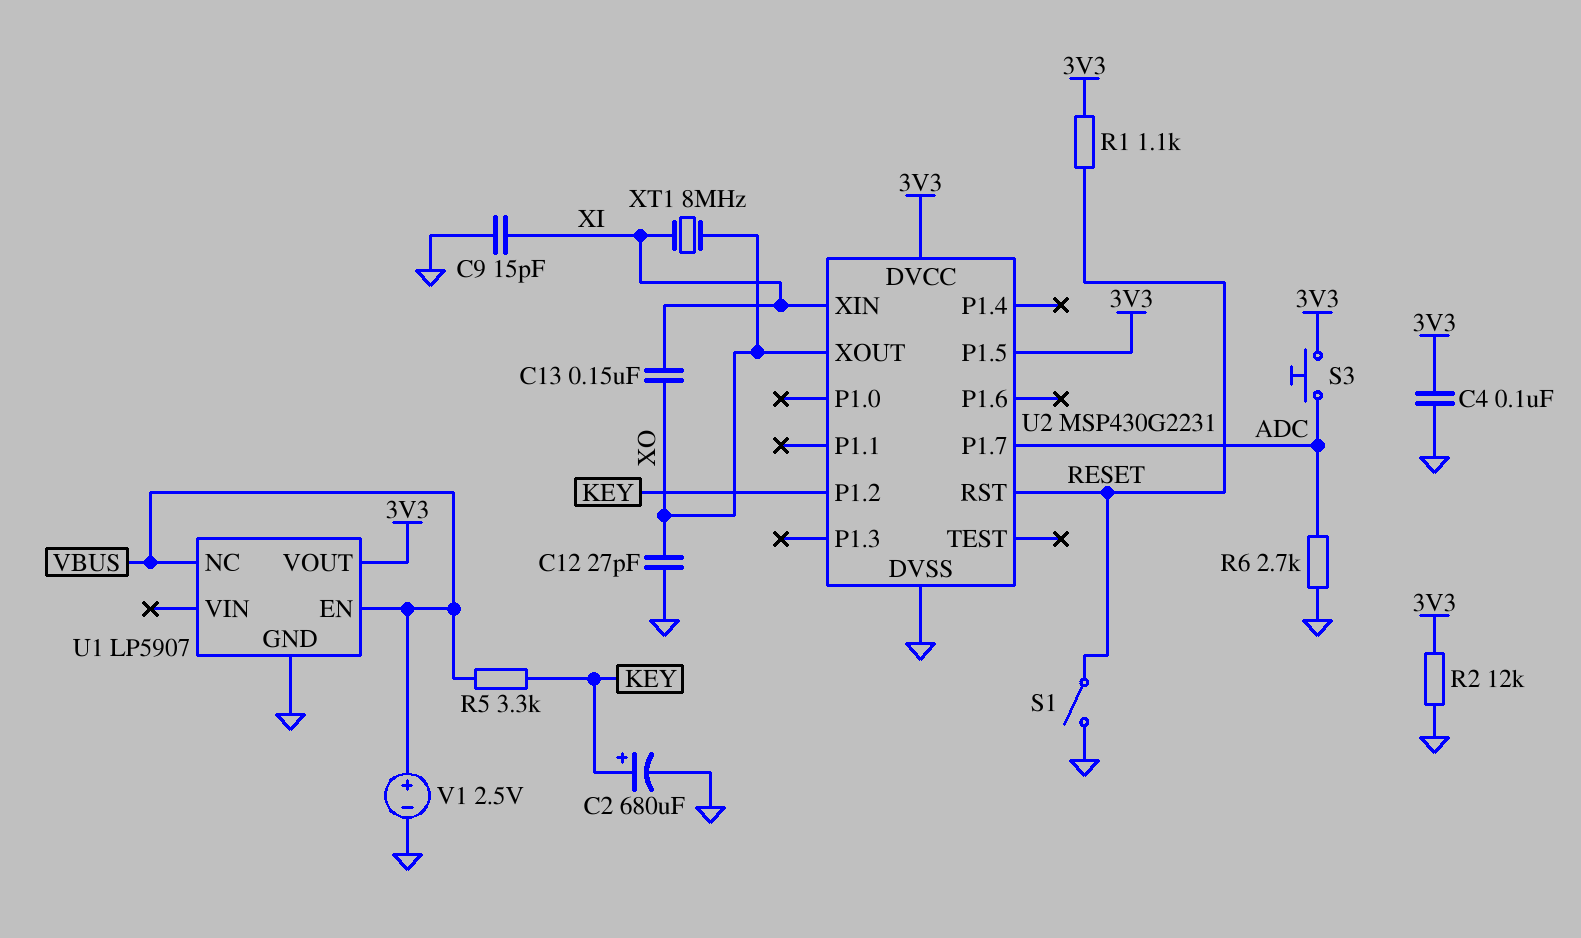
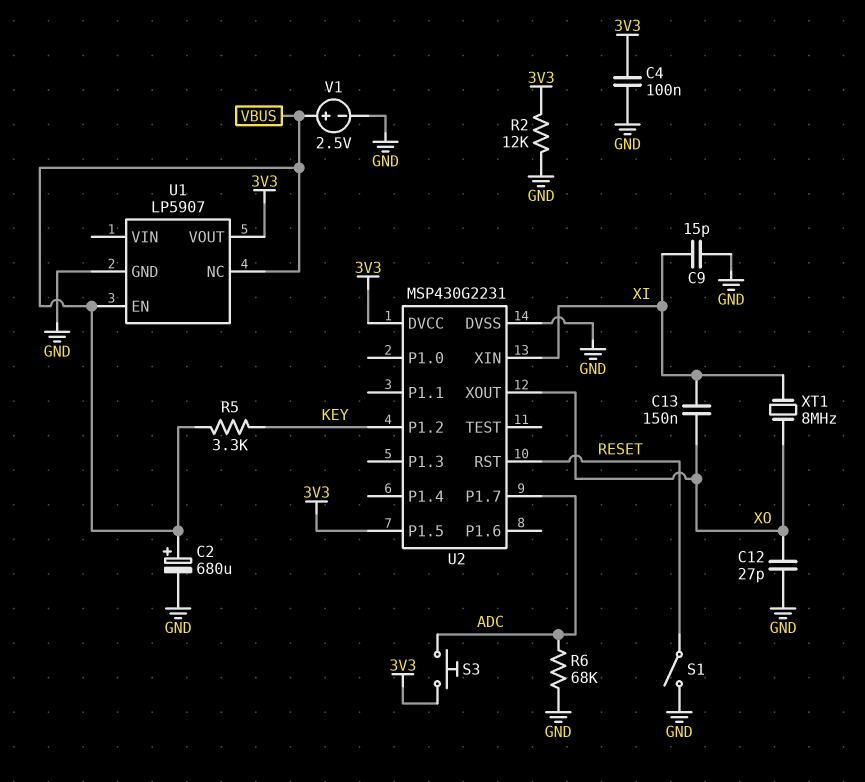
C2: 680uF (plus KEY, minus GND) -> 680uF (plus VBUS, minus GND)
R1: 1.1k (3V3, RESET) -> none
R6: 2.7k (ADC, GND) -> 68k (ADC, GND)

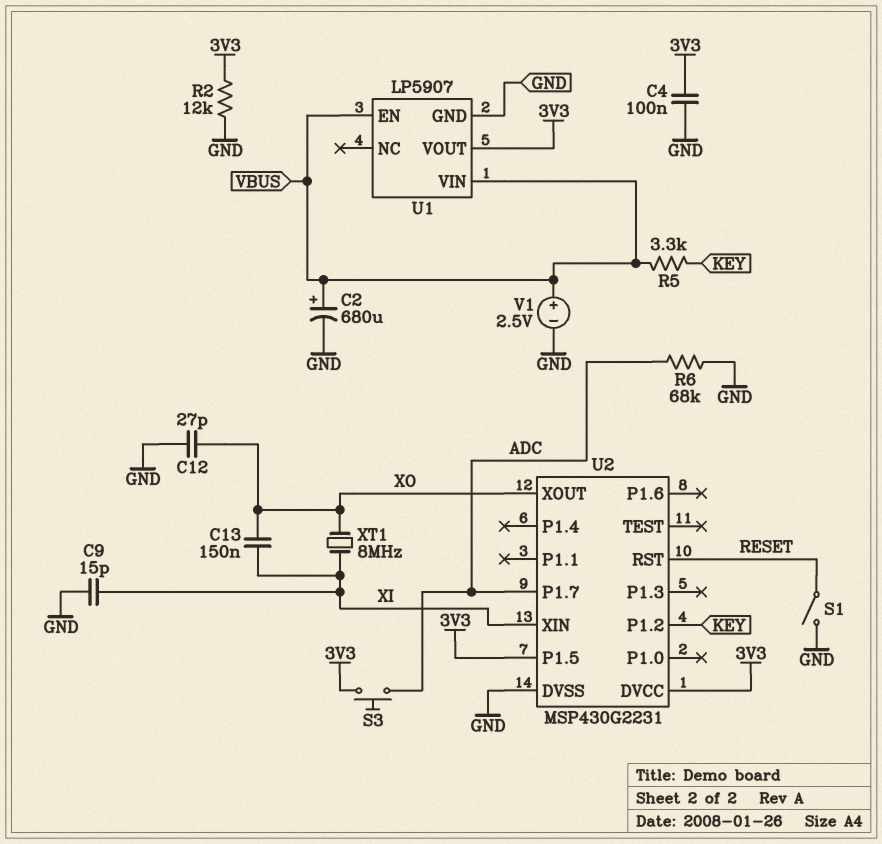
U1 pin NC: VBUS -> none
U1 pin VIN: none -> VBUS

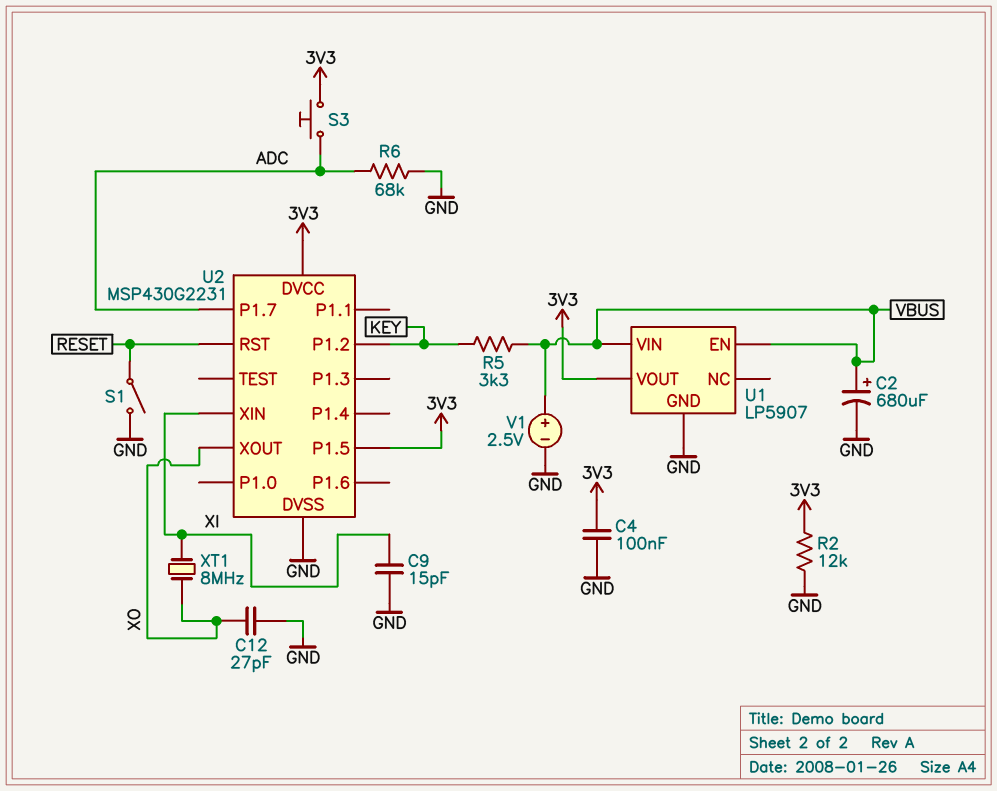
C13: 150nF (XI, XO) -> none

